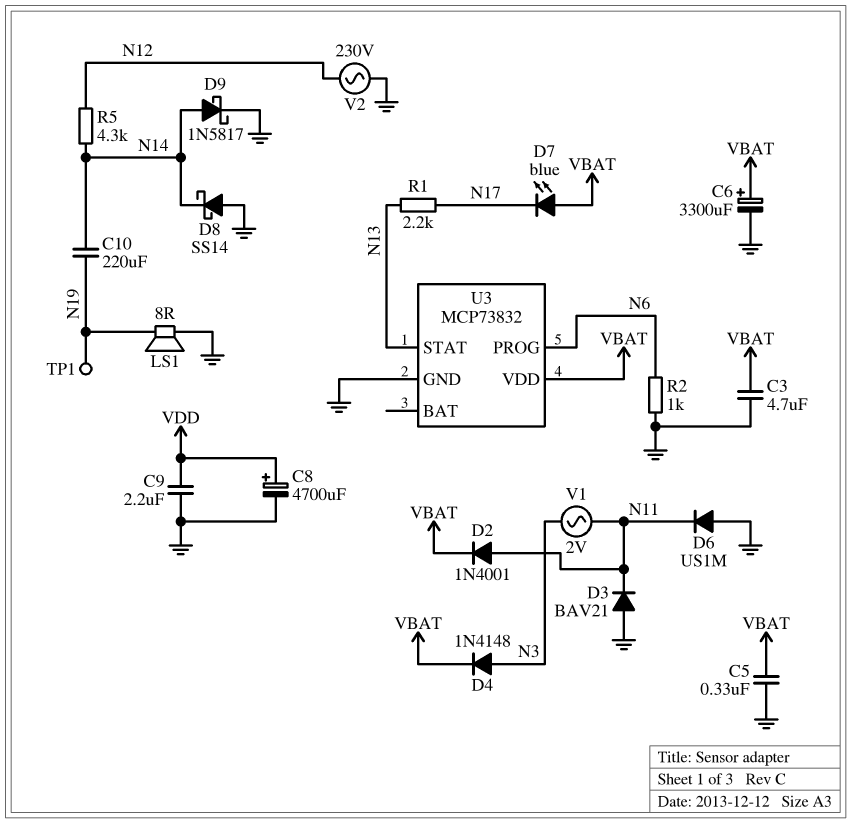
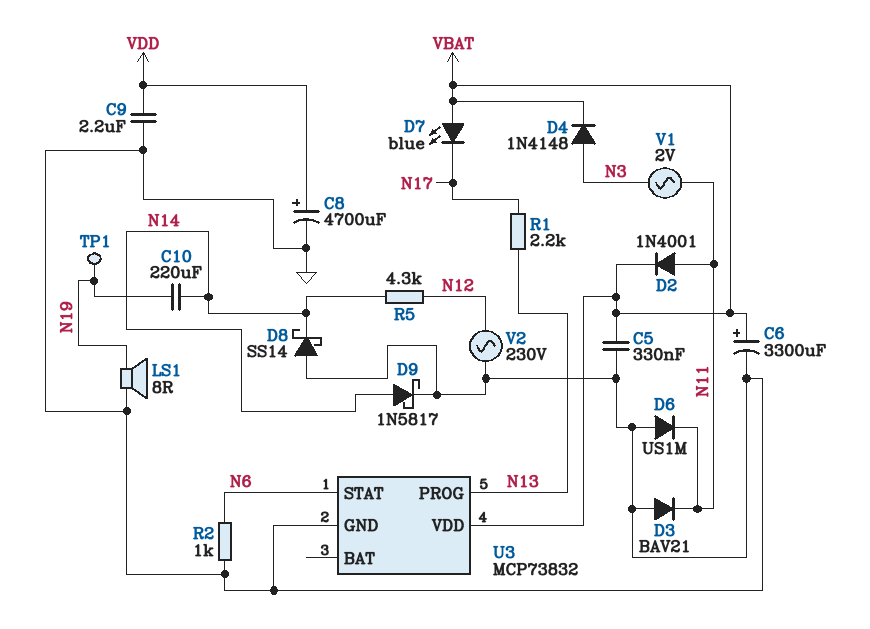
C3: 4.7uF (GND, VBAT) -> none
U3 pin PROG: N6 -> N13
U3 pin STAT: N13 -> N6

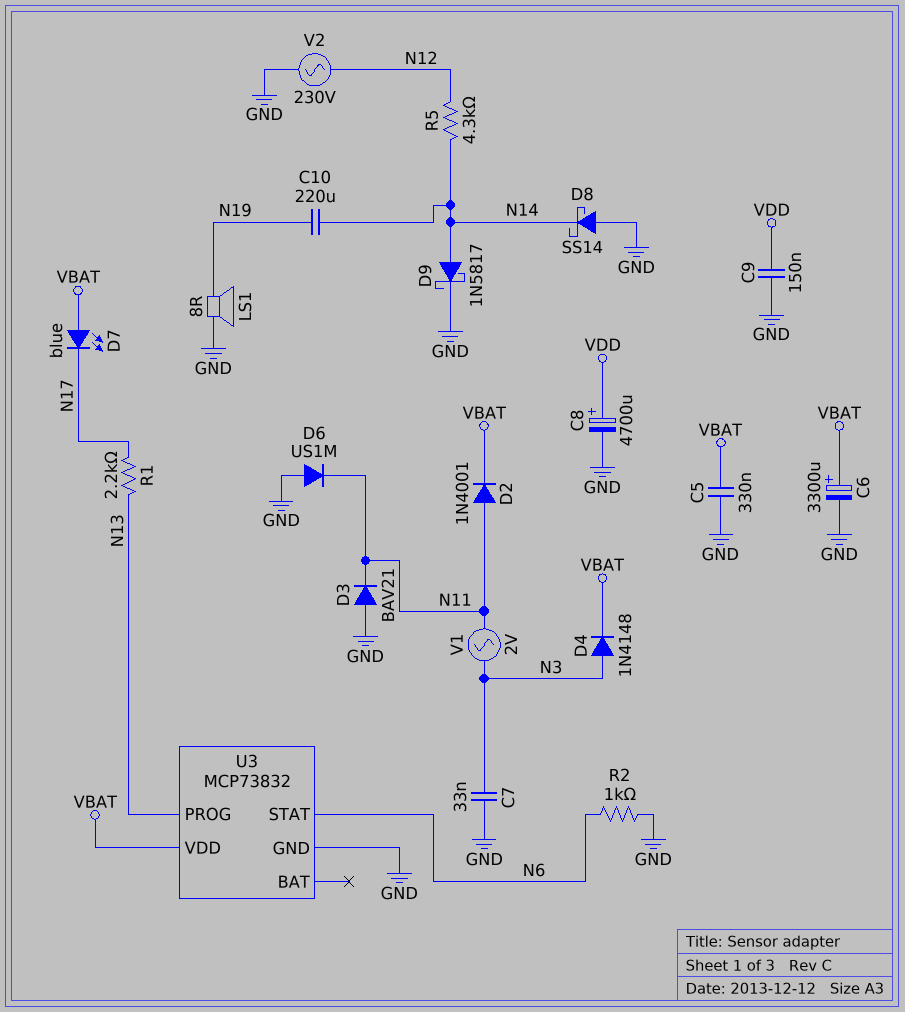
C7: none -> 33nF (GND, N3)
C9: 2.2uF (GND, VDD) -> 150nF (GND, VDD)
TP1: test point (N19) -> none

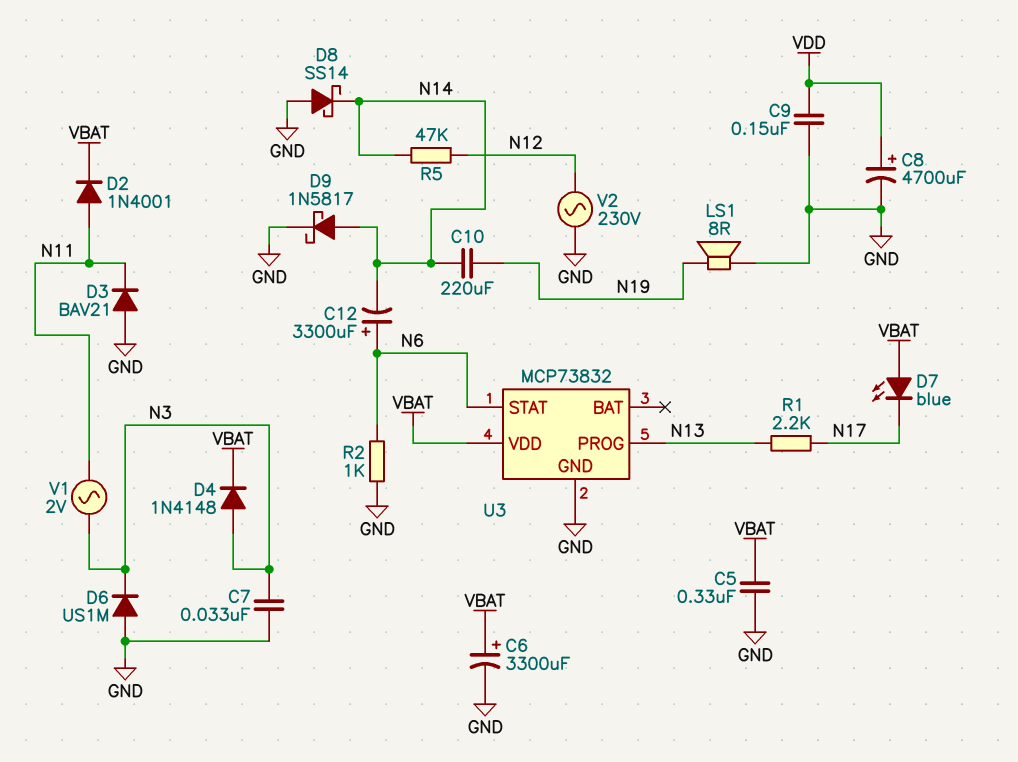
C12: none -> 3300uF (plus N6, minus N14)
D6: diode US1M (A GND, K N11) -> diode US1M (A GND, K N3)
R5: 4.3k (N12, N14) -> 47k (N12, N14)

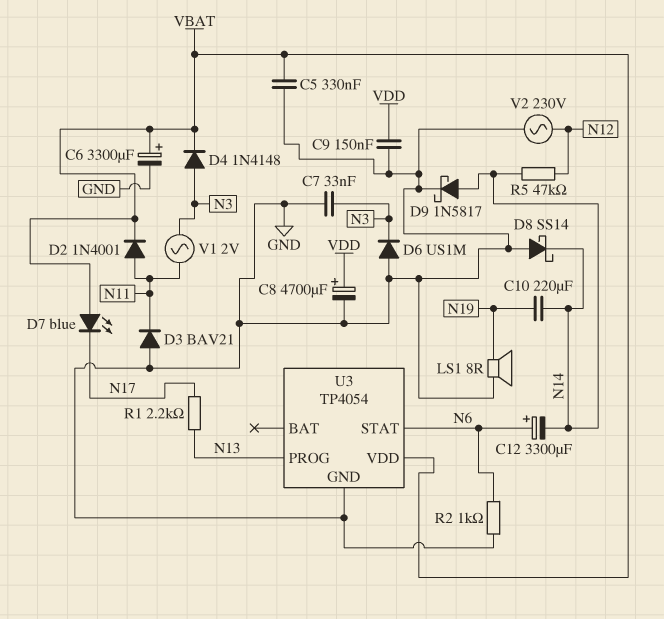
U3: MCP73832 -> TP4054

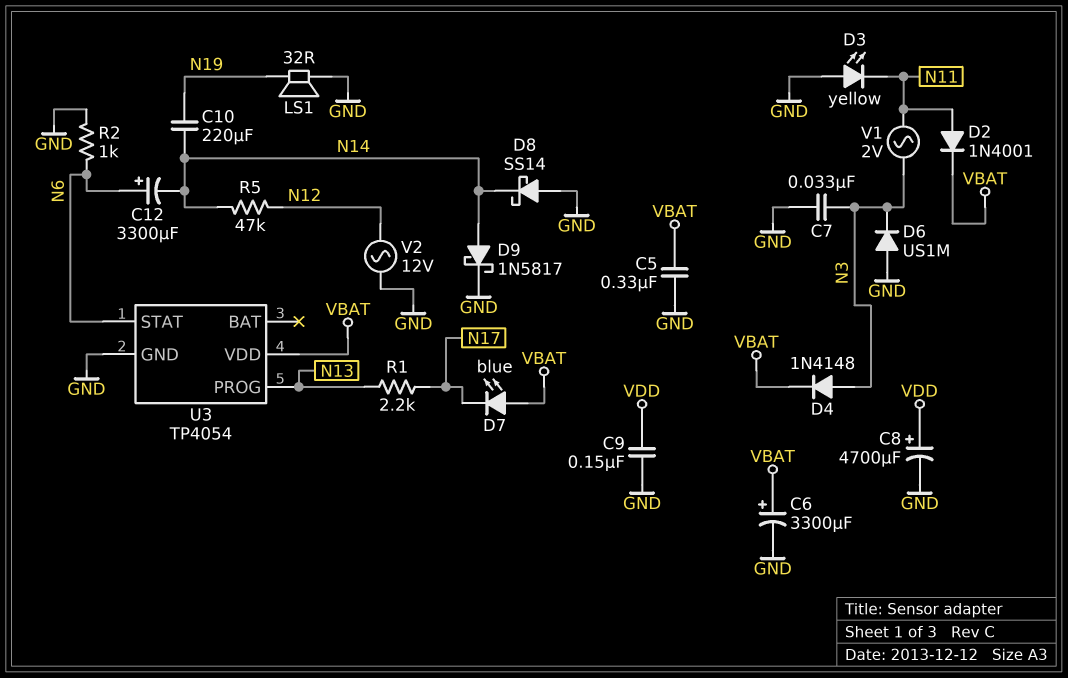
D3: diode BAV21 (A GND, K N11) -> LED yellow (A GND, K N11)
LS1: speaker 8R (GND, N19) -> speaker 32R (GND, N19)
V2: AC 230V (GND, N12) -> AC 12V (GND, N12)

